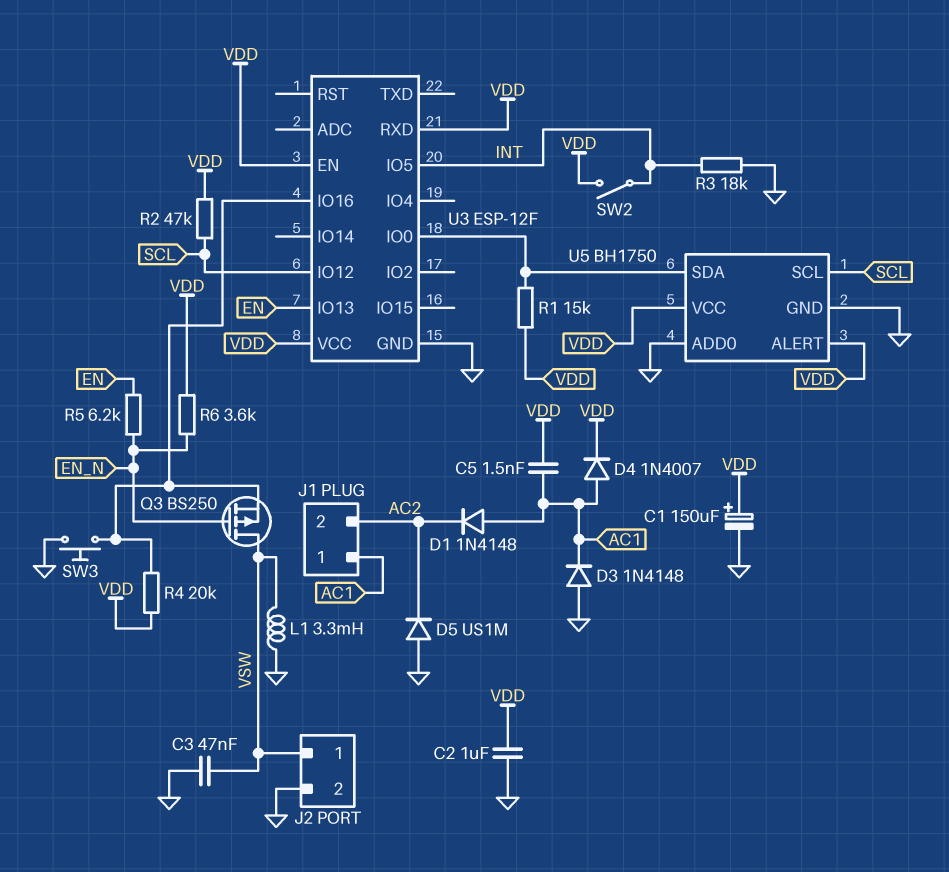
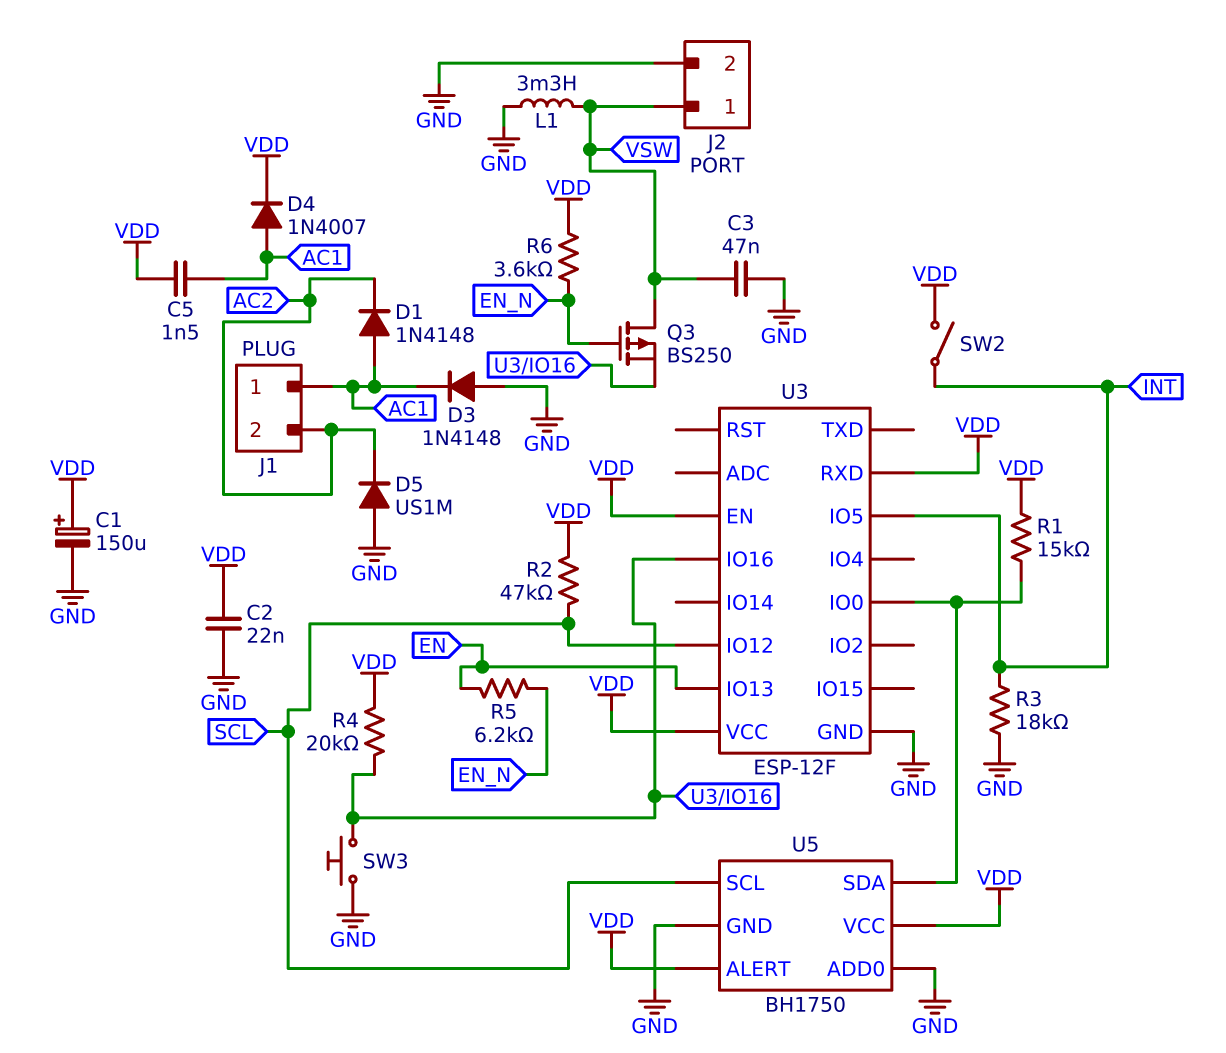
C2: 1uF (GND, VDD) -> 22nF (GND, VDD)

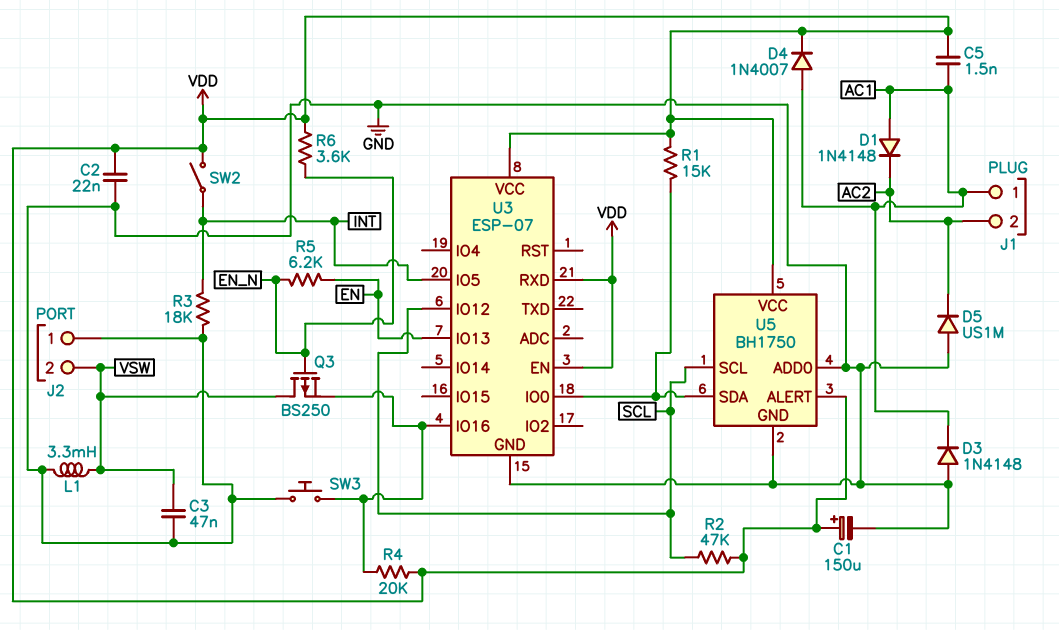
J2 pin 1: VSW -> GND
J2 pin 2: GND -> VSW
U3: ESP-12F -> ESP-07

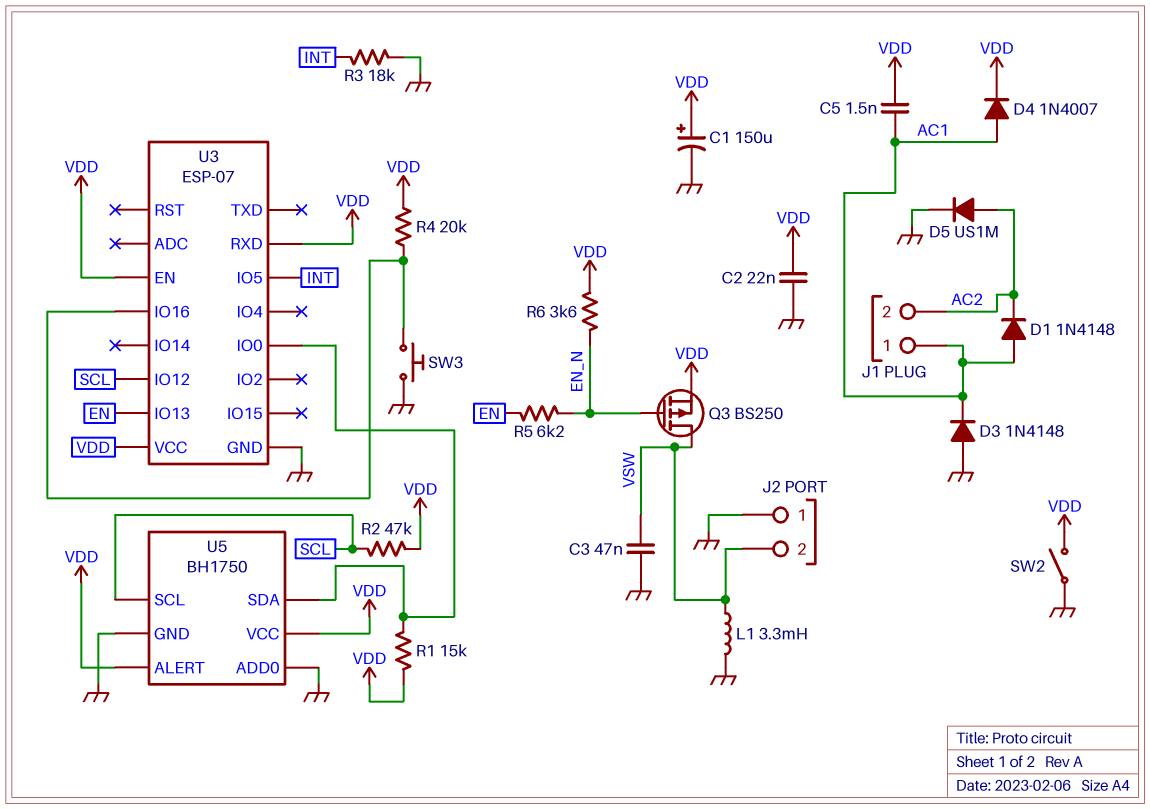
D5: diode US1M (A GND, K AC2) -> diode US1M (A AC2, K GND)
Q3: PMOS BS250 (G EN_N, D VSW, S U3/IO16) -> PMOS BS250 (G EN_N, D VSW, S VDD)
SW2: switch (INT, VDD) -> switch (GND, VDD)

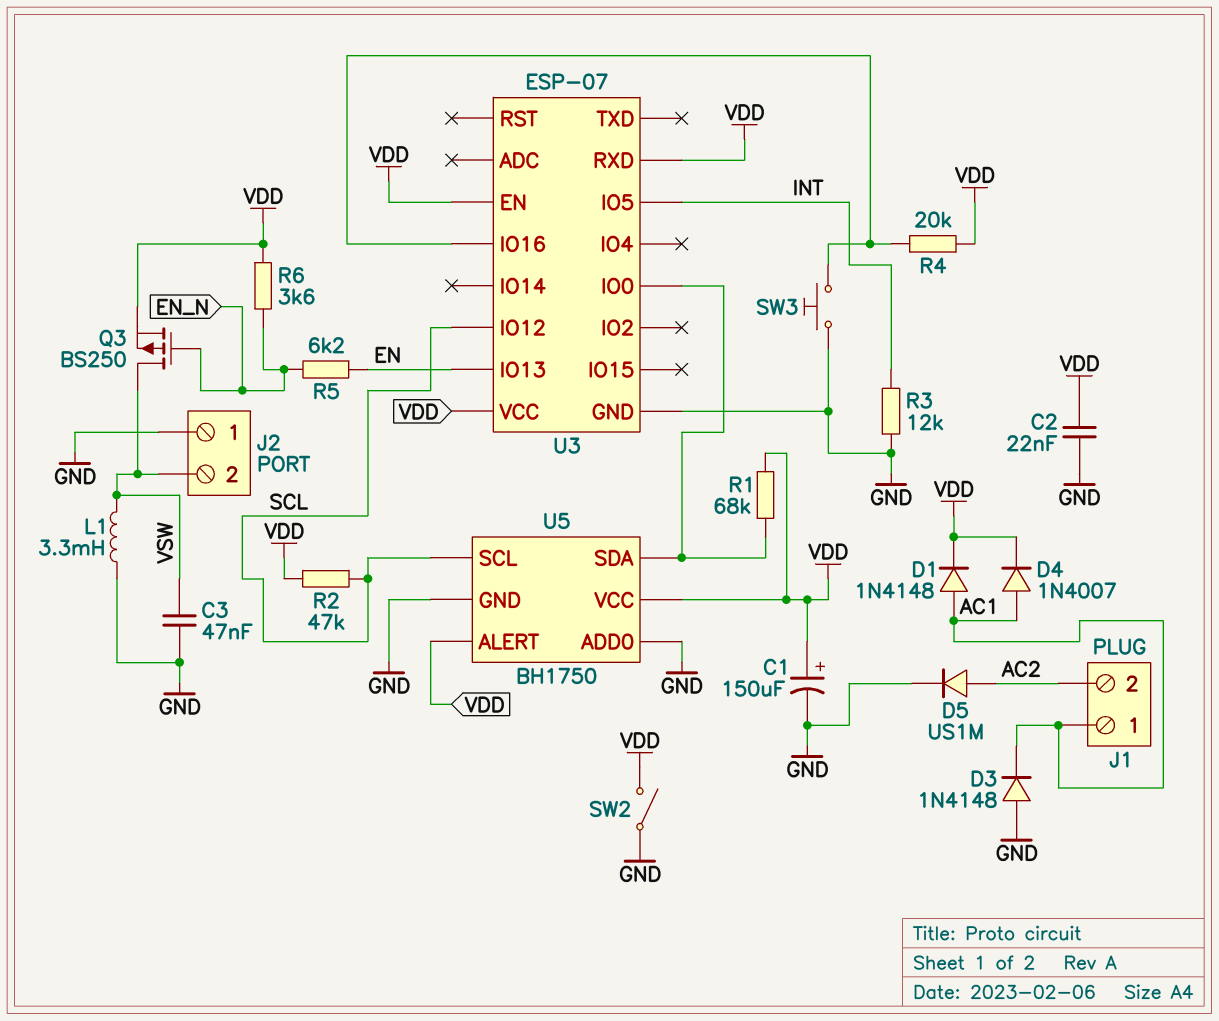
C5: 1.5nF (AC1, VDD) -> none
D1: diode 1N4148 (A AC1, K AC2) -> diode 1N4148 (A AC1, K VDD)
R1: 15k (U3/IO0, VDD) -> 68k (U3/IO0, VDD)
R3: 18k (GND, INT) -> 12k (GND, INT)

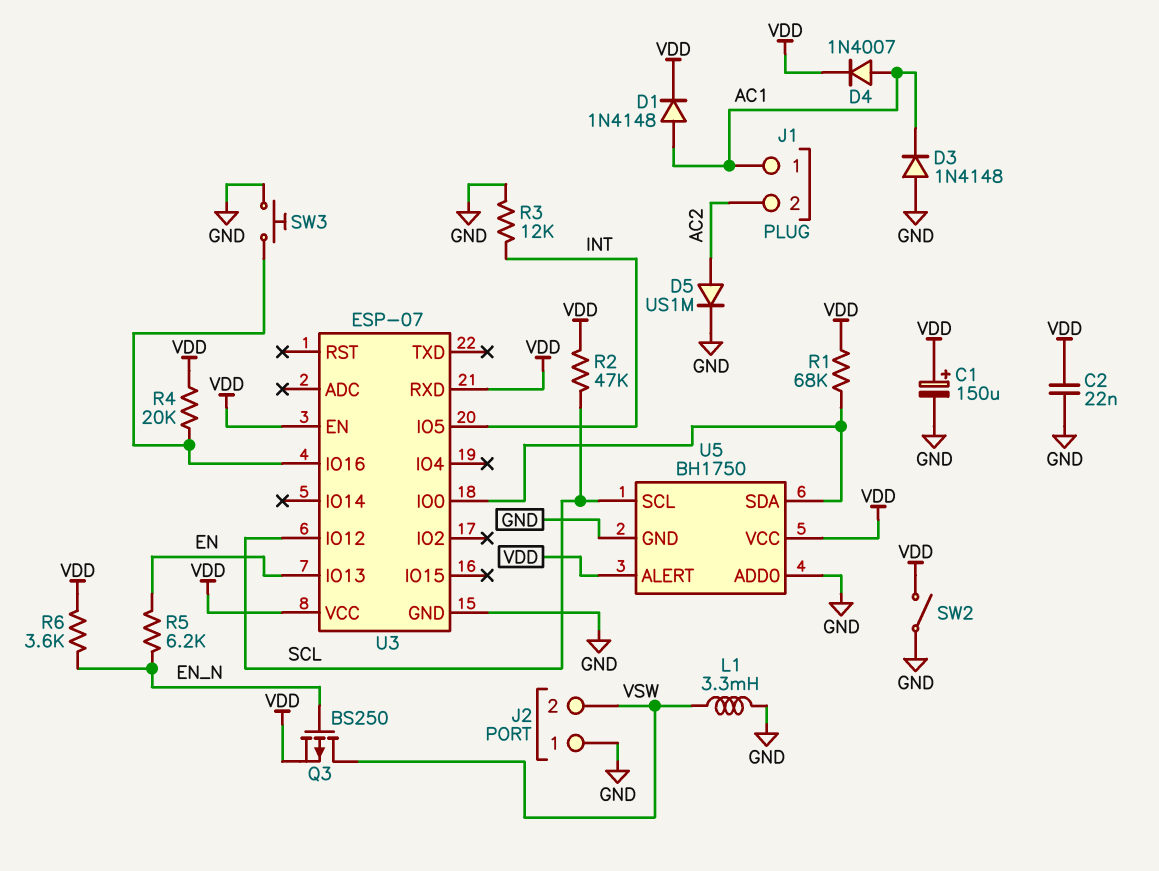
C3: 47nF (GND, VSW) -> none

